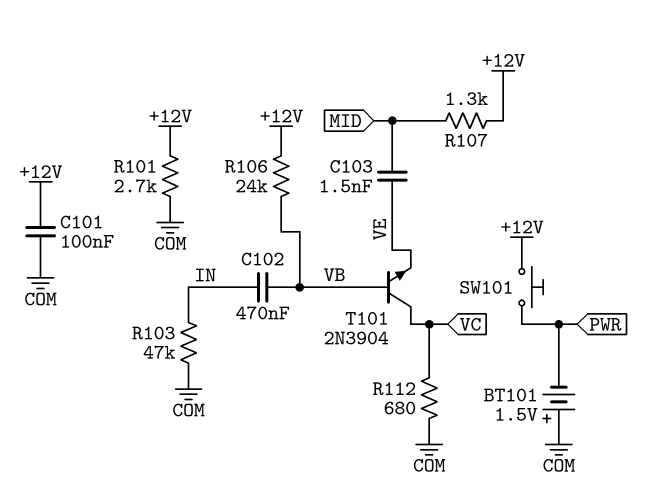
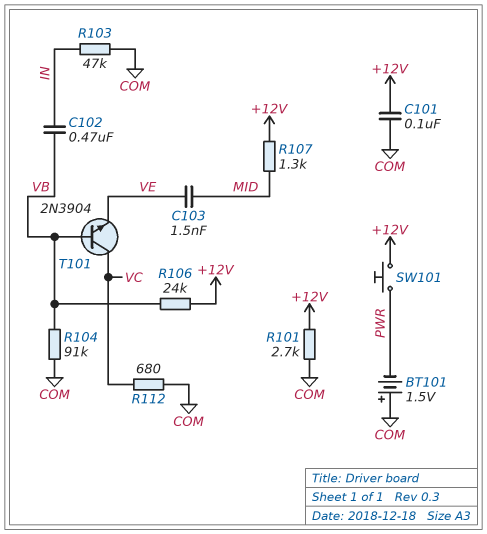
R104: none -> 91k (COM, VB)

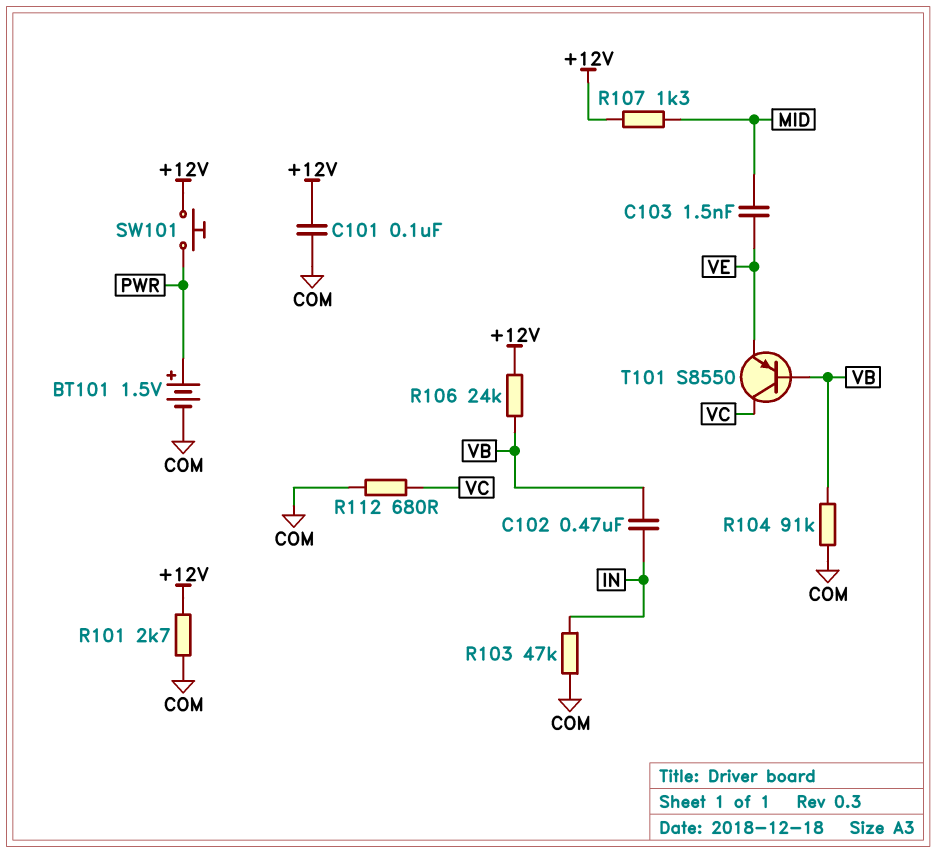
BT101: 1.5V (plus COM, minus PWR) -> 1.5V (plus PWR, minus COM)
T101: NPN 2N3904 (B VB, C VC, E VE) -> PNP S8550 (B VB, C VC, E VE)

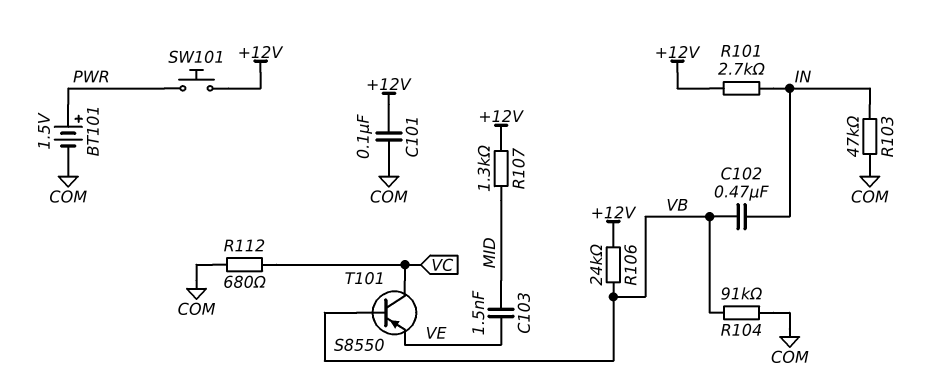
R101: 2.7k (+12V, COM) -> 2.7k (+12V, IN)

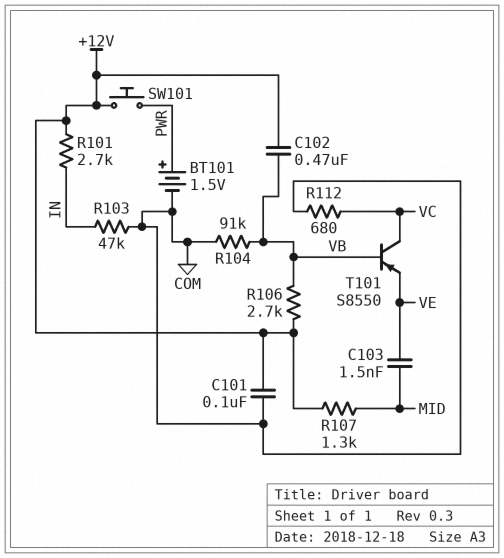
C102: 470nF (IN, VB) -> 470nF (+12V, VB)
R106: 24k (+12V, VB) -> 2.7k (+12V, VB)

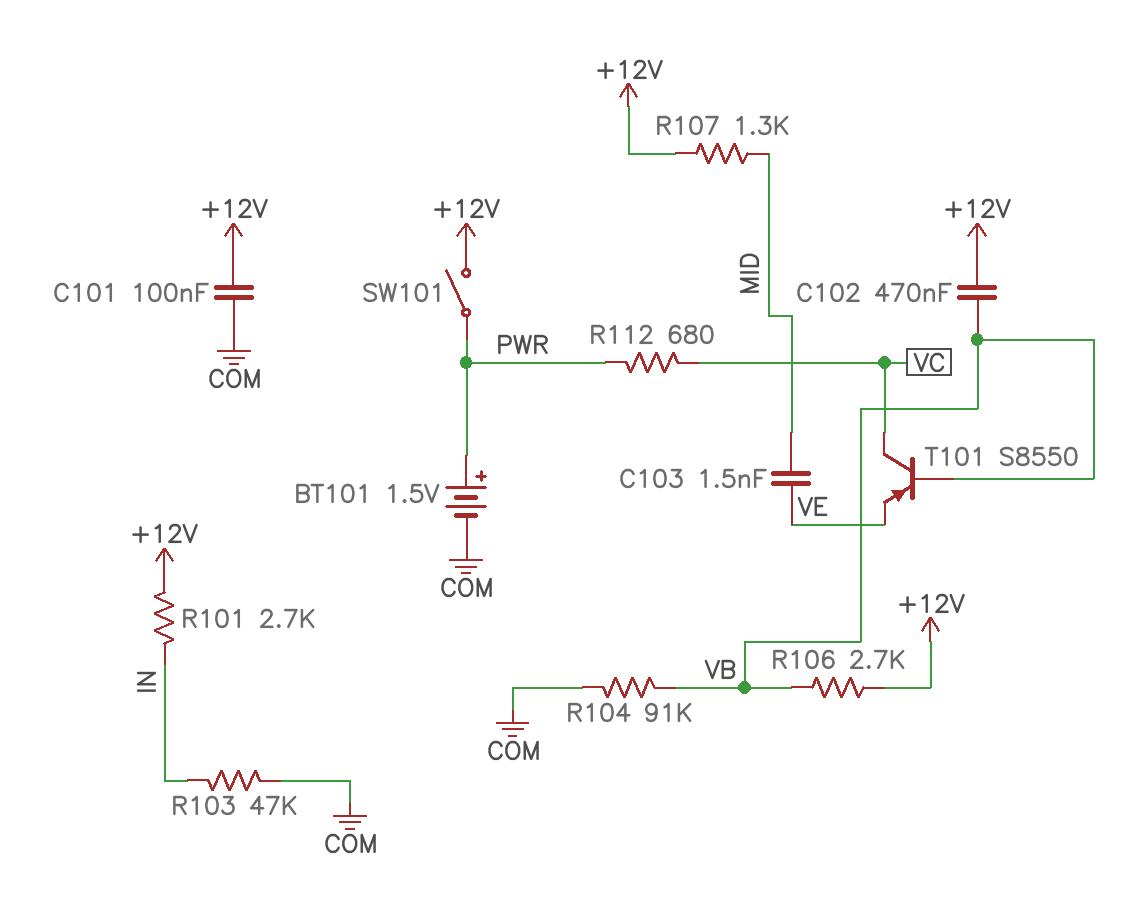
R112: 680 (COM, VC) -> 680 (PWR, VC)
SW101: button (+12V, PWR) -> switch (+12V, PWR)

